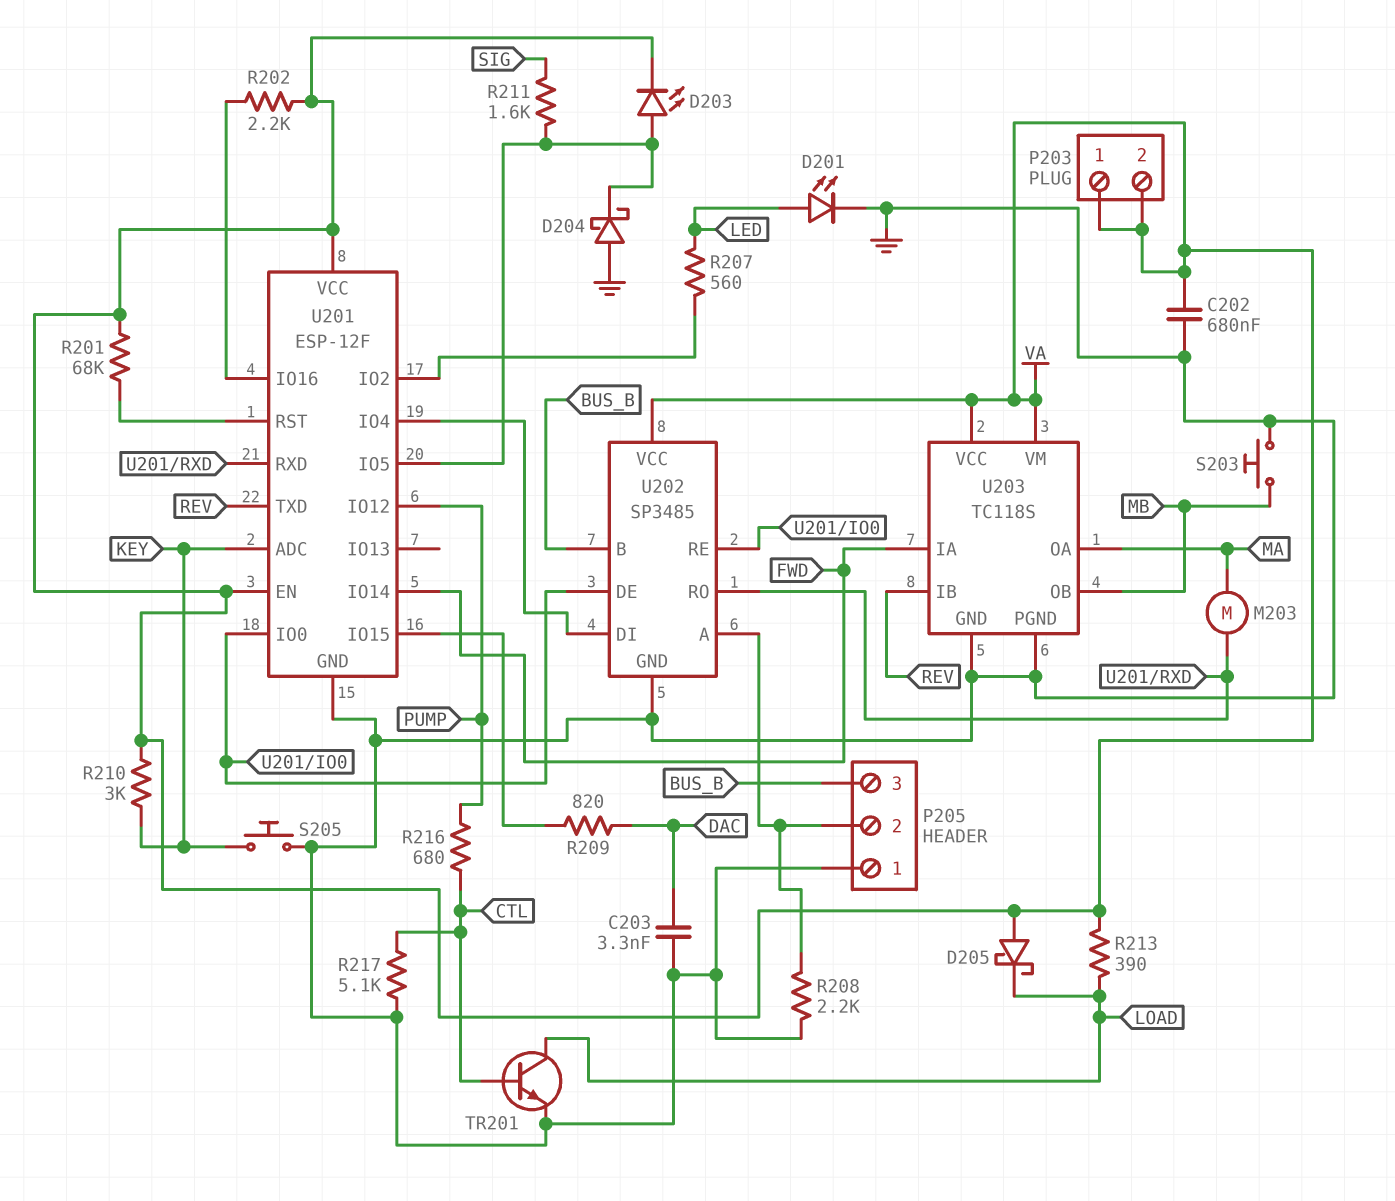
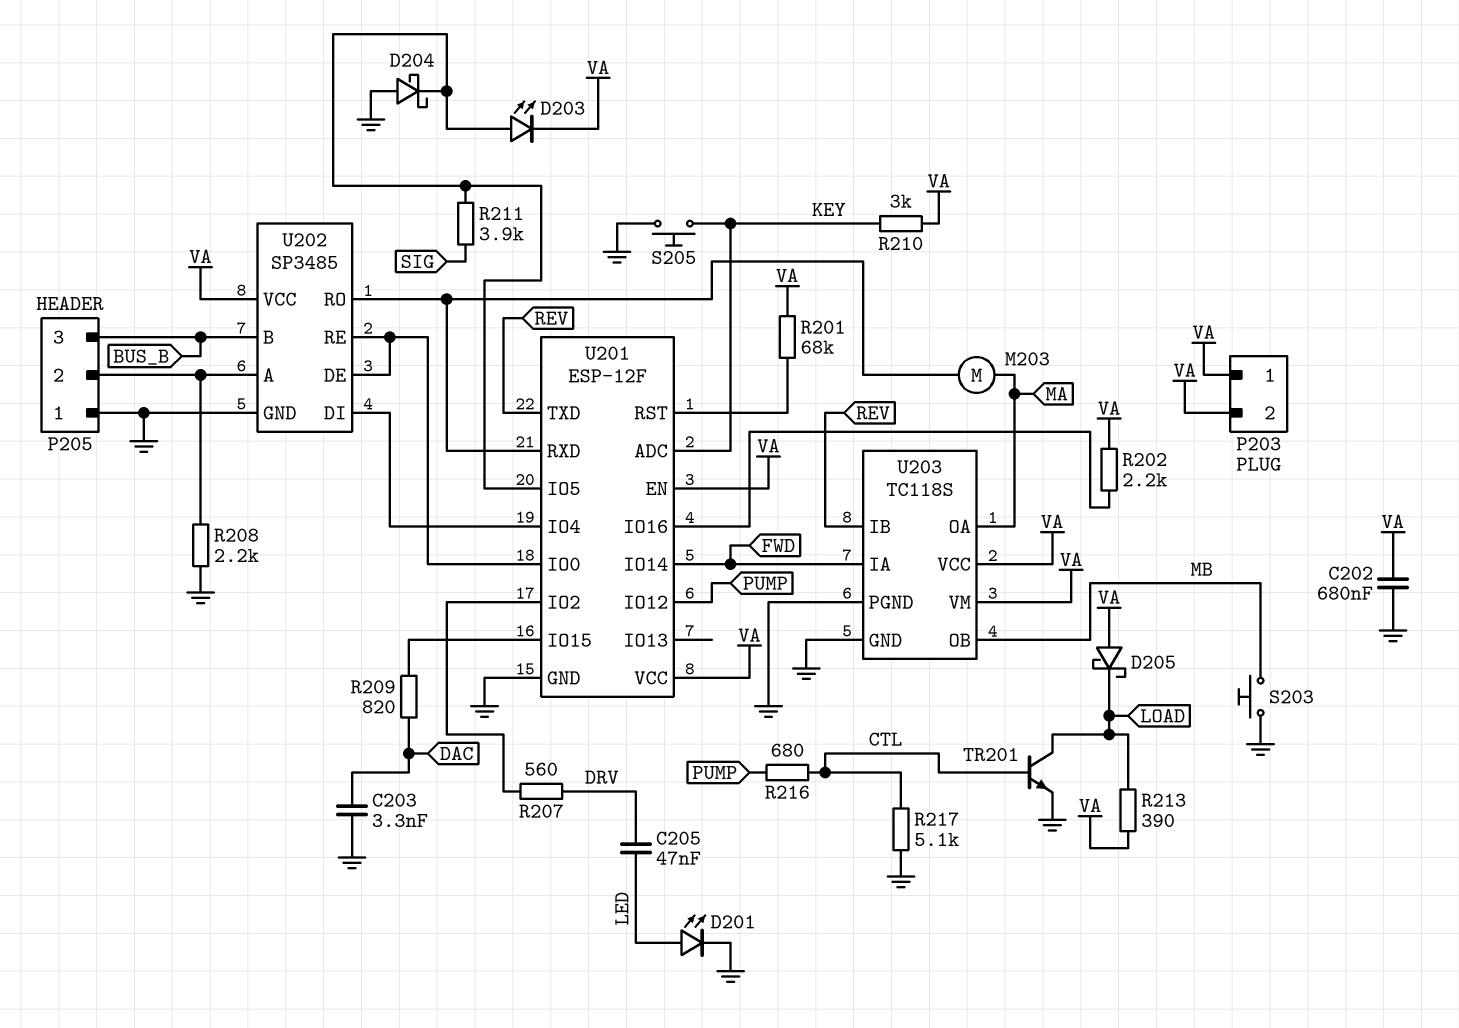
C205: none -> 47nF (DRV, LED)
R207: 560 (LED, U201/IO2) -> 560 (DRV, U201/IO2)
R211: 1.6k (SIG, U201/IO5) -> 3.9k (SIG, U201/IO5)

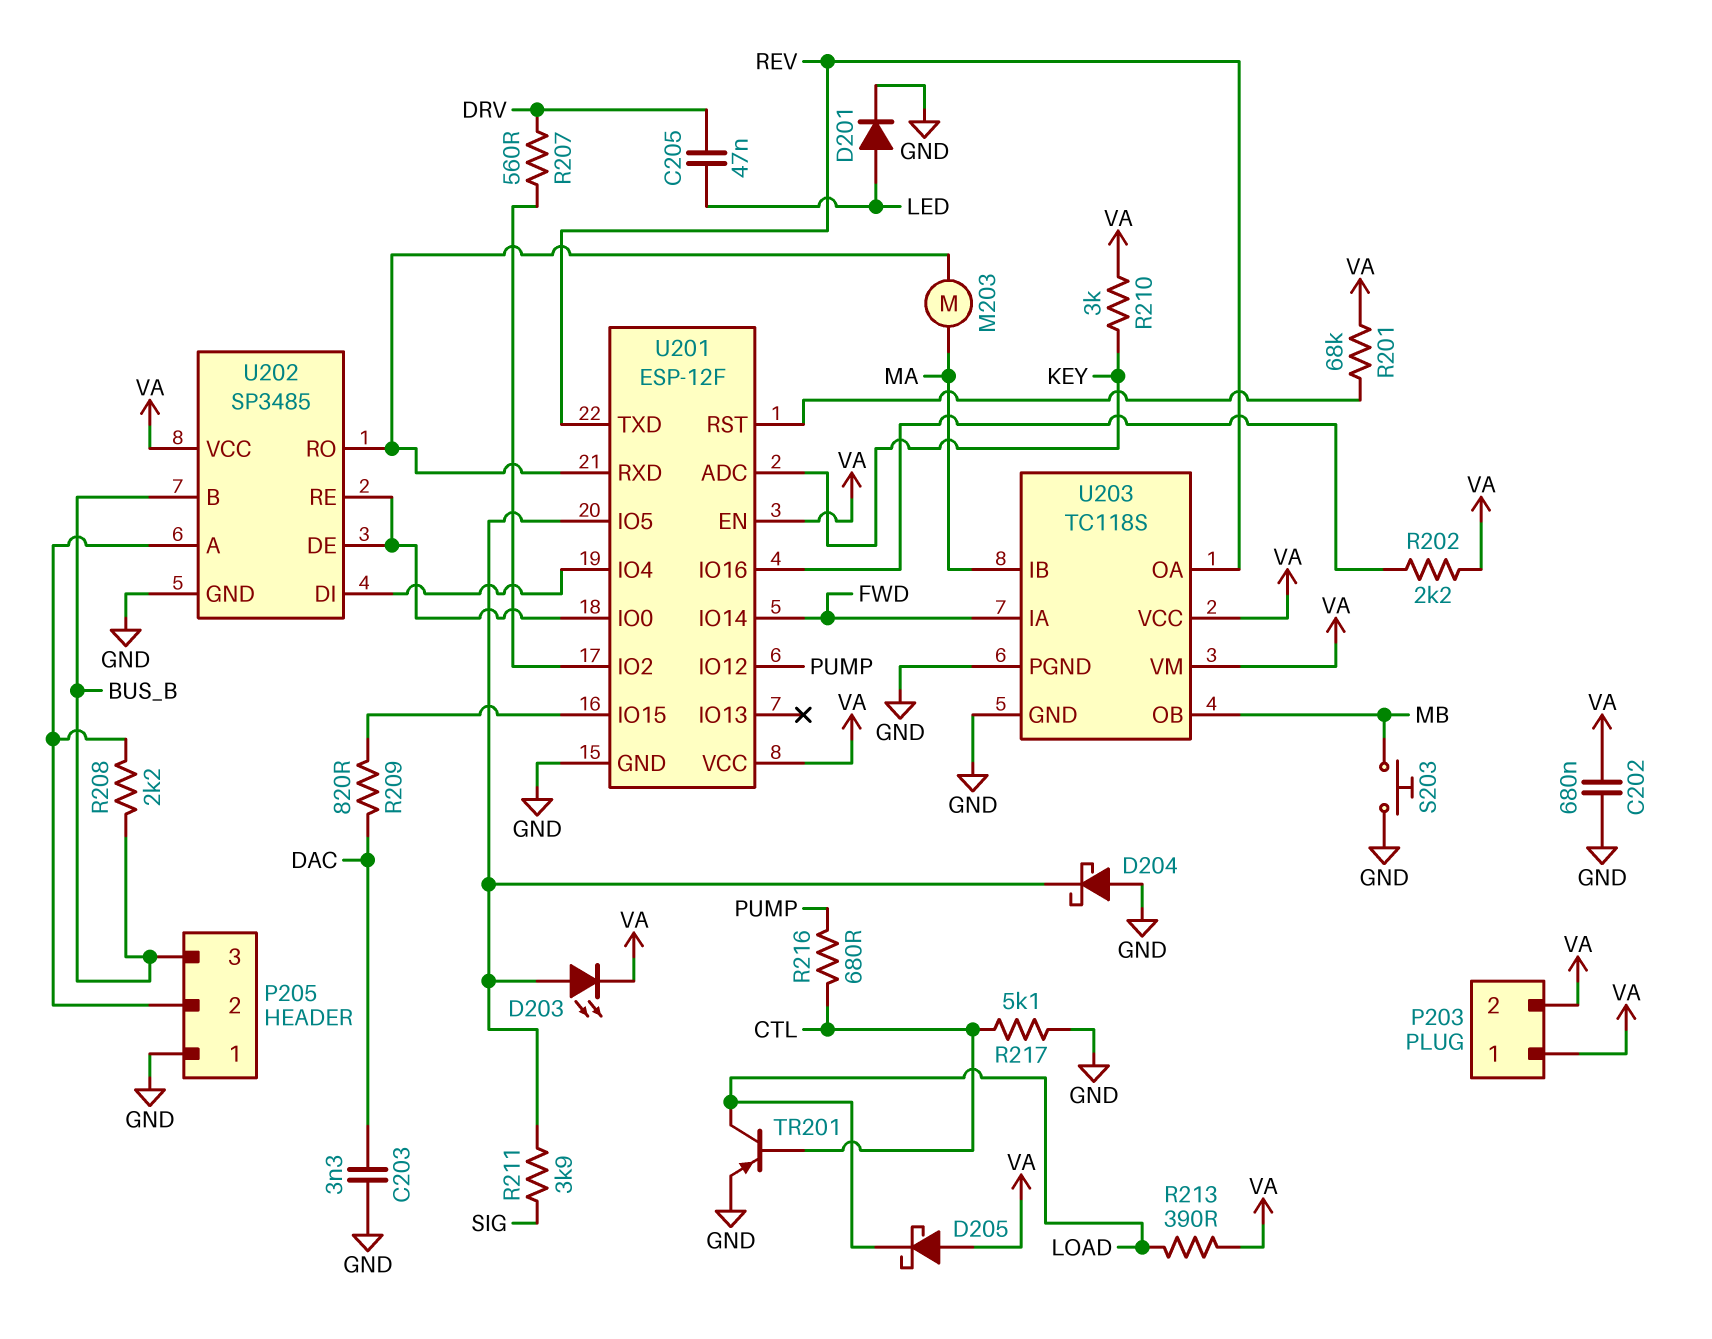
D201: LED (A LED, K GND) -> diode (A LED, K GND)
R208: 2.2k (GND, P205/2) -> 2.2k (BUS_B, P205/2)
S205: button (GND, KEY) -> none
TR201: NPN (B CTL, C LOAD, E GND) -> PNP (B CTL, C LOAD, E GND)
U203 pin IB: REV -> MA
U203 pin OA: MA -> REV

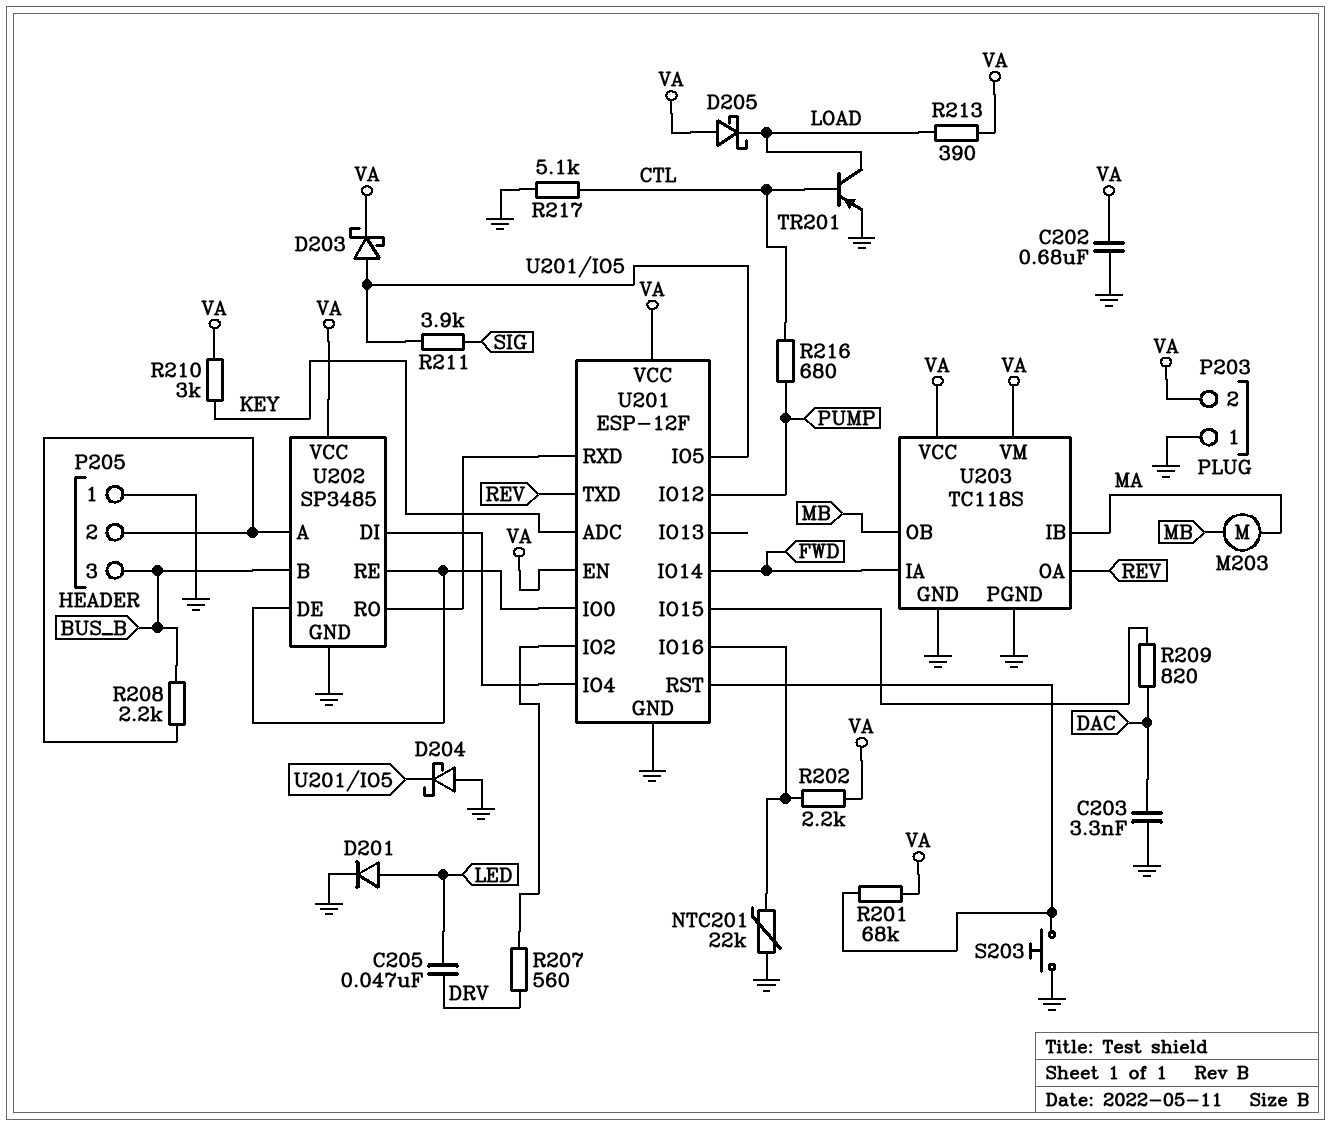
D203: LED (A U201/IO5, K VA) -> schottky (A U201/IO5, K VA)
M203: motor (MA, U201/RXD) -> motor (MA, MB)
NTC201: none -> 22k (GND, U201/IO16)
P203 pin 1: VA -> GND
S203: button (GND, MB) -> button (GND, U201/RST)

